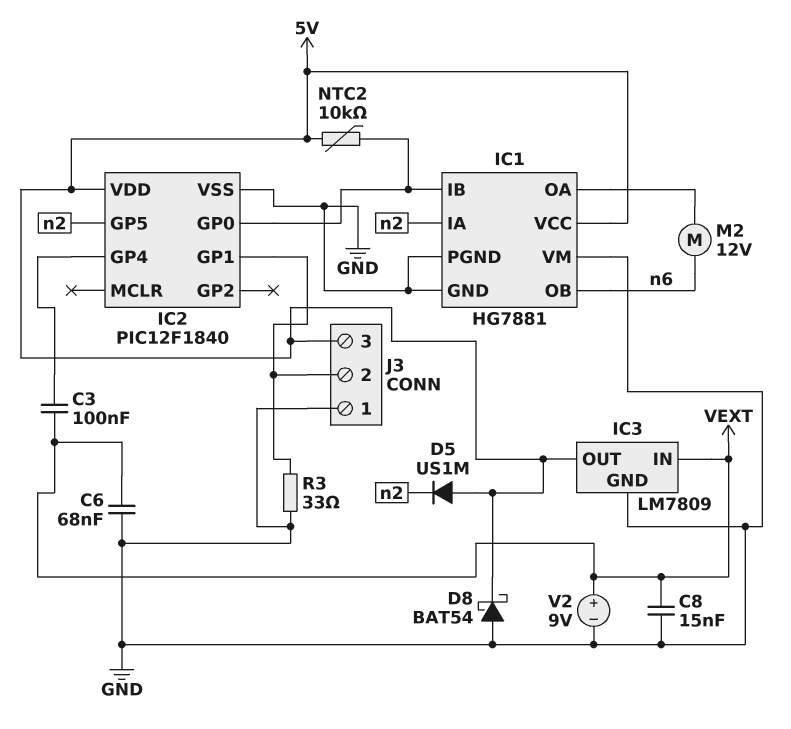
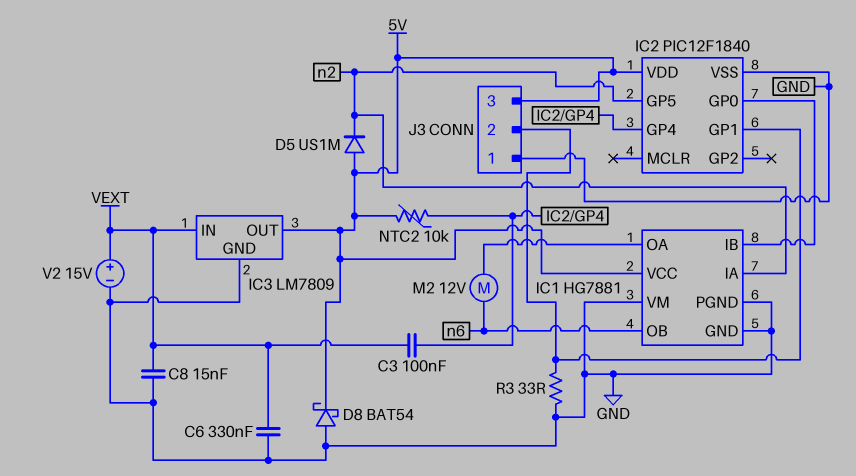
C6: 68nF (GND, VEXT) -> 330nF (GND, VEXT)
NTC2: 10k (5V, IC1/IB) -> 10k (5V, IC2/GP4)
V2: 9V (plus VEXT, minus GND) -> 15V (plus VEXT, minus GND)

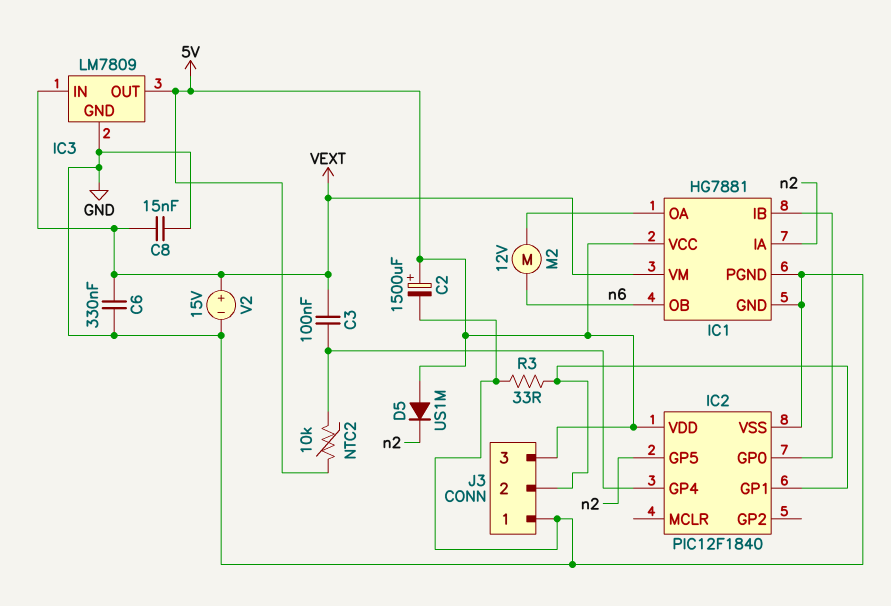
C2: none -> 1500uF (plus 5V, minus GND)
D8: schottky BAT54 (A GND, K 5V) -> none
IC1 pin VM: GND -> VEXT

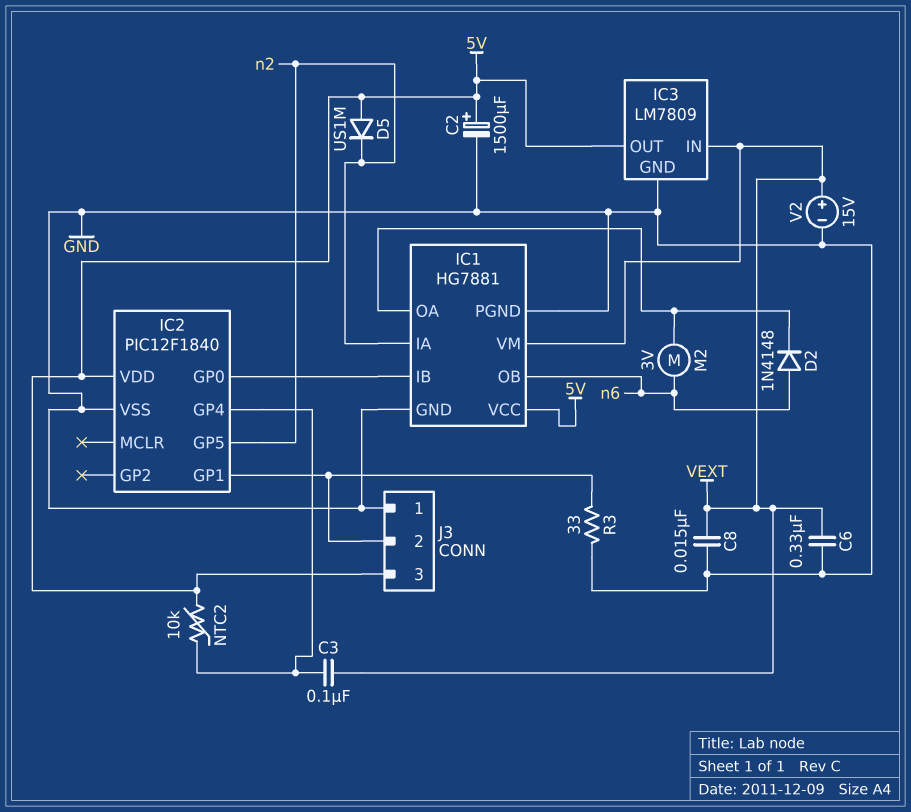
D2: none -> diode 1N4148 (A n6, K IC1/OA)
M2: motor 12V (IC1/OA, n6) -> motor 3V (IC1/OA, n6)

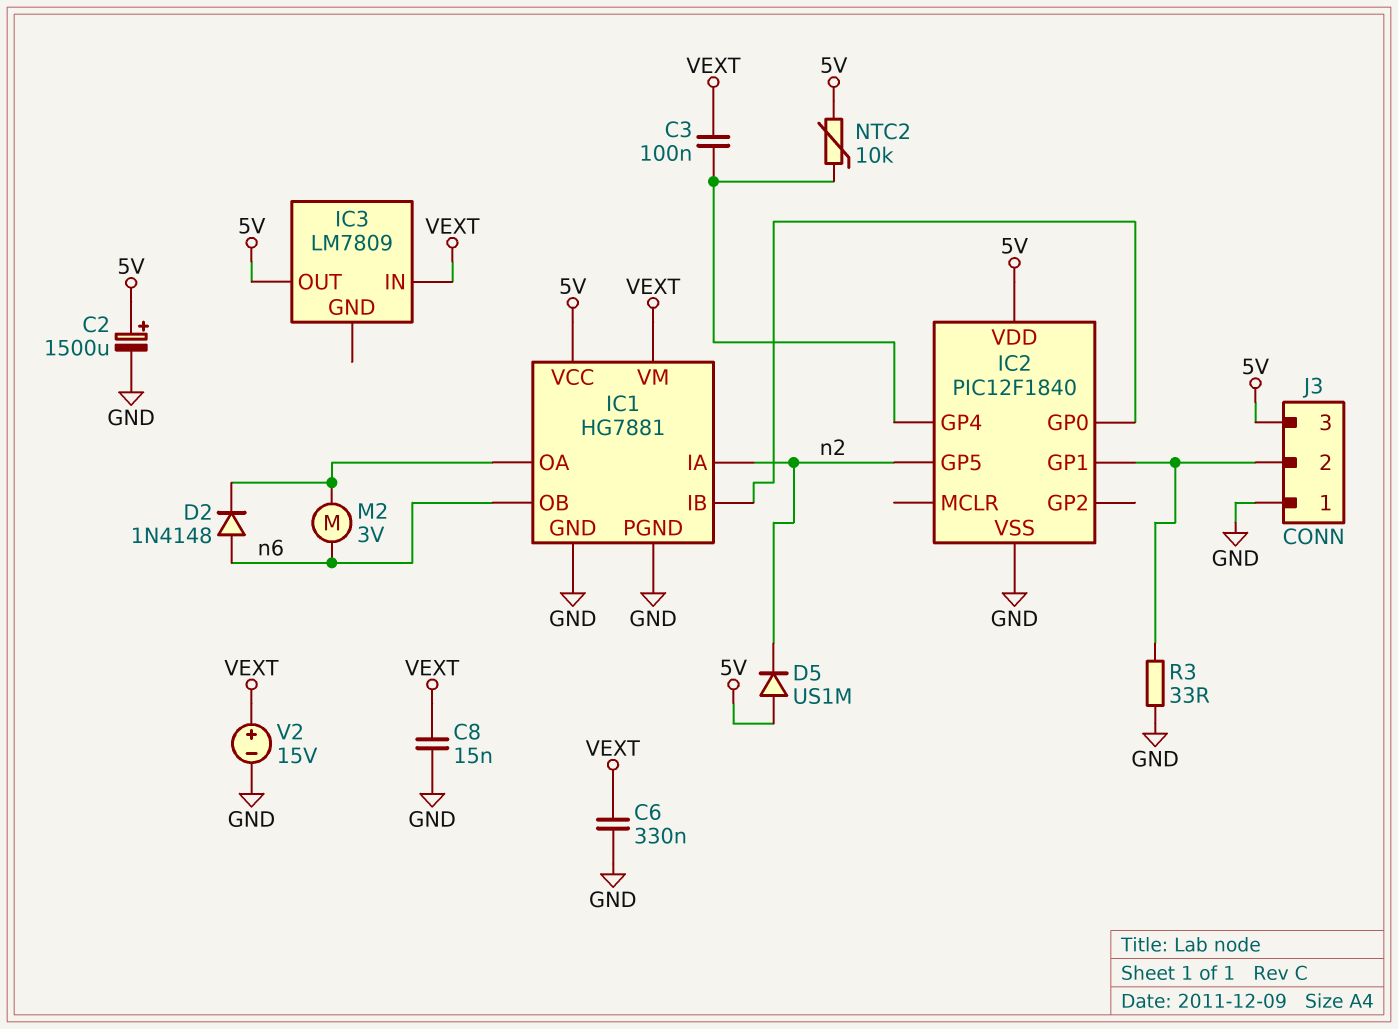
IC3 pin GND: GND -> none

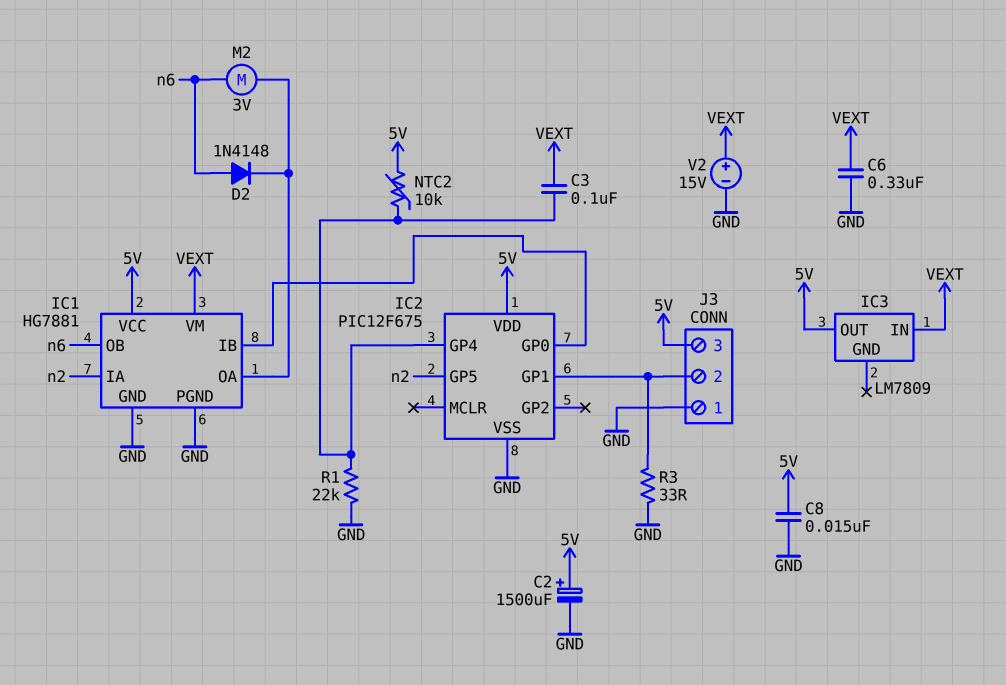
C8: 15nF (GND, VEXT) -> 15nF (5V, GND)
D5: diode US1M (A 5V, K n2) -> none
IC2: PIC12F1840 -> PIC12F675
R1: none -> 22k (GND, IC2/GP4)

